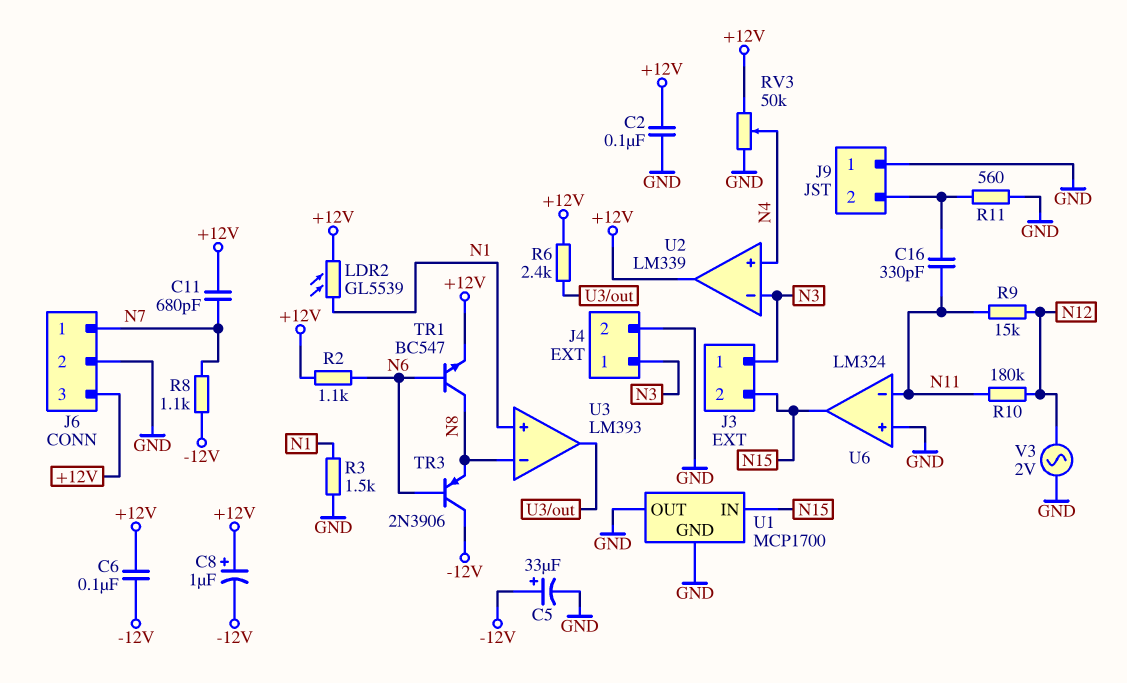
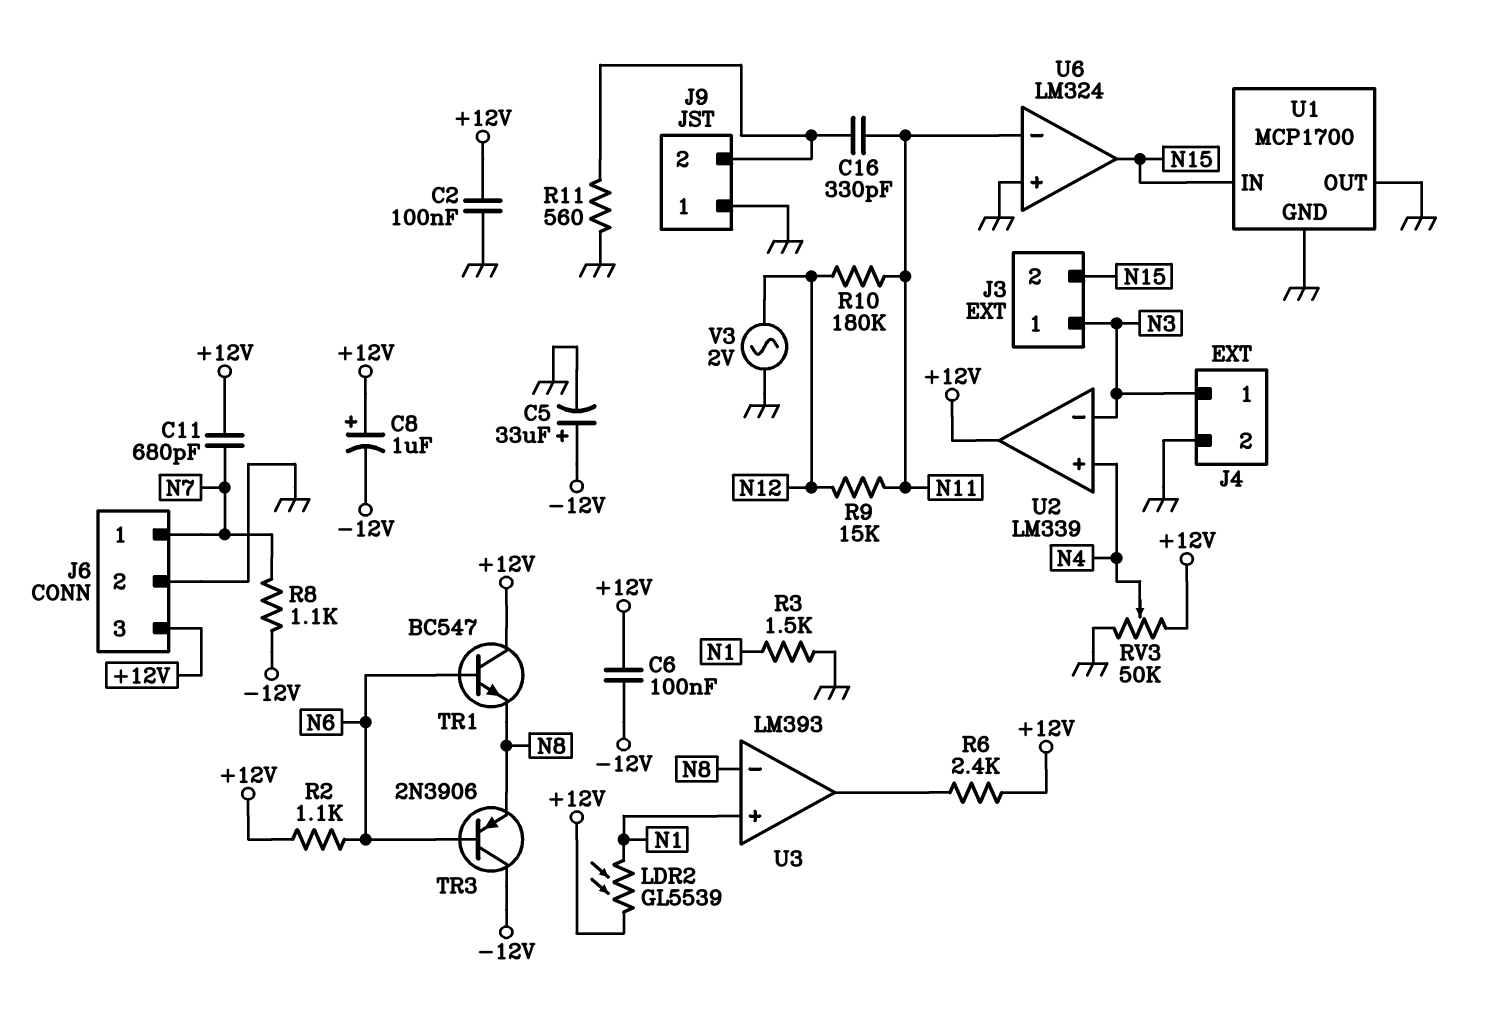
TR1: NPN BC547 (B N6, C N8, E +12V) -> NPN BC547 (B N6, C +12V, E N8)

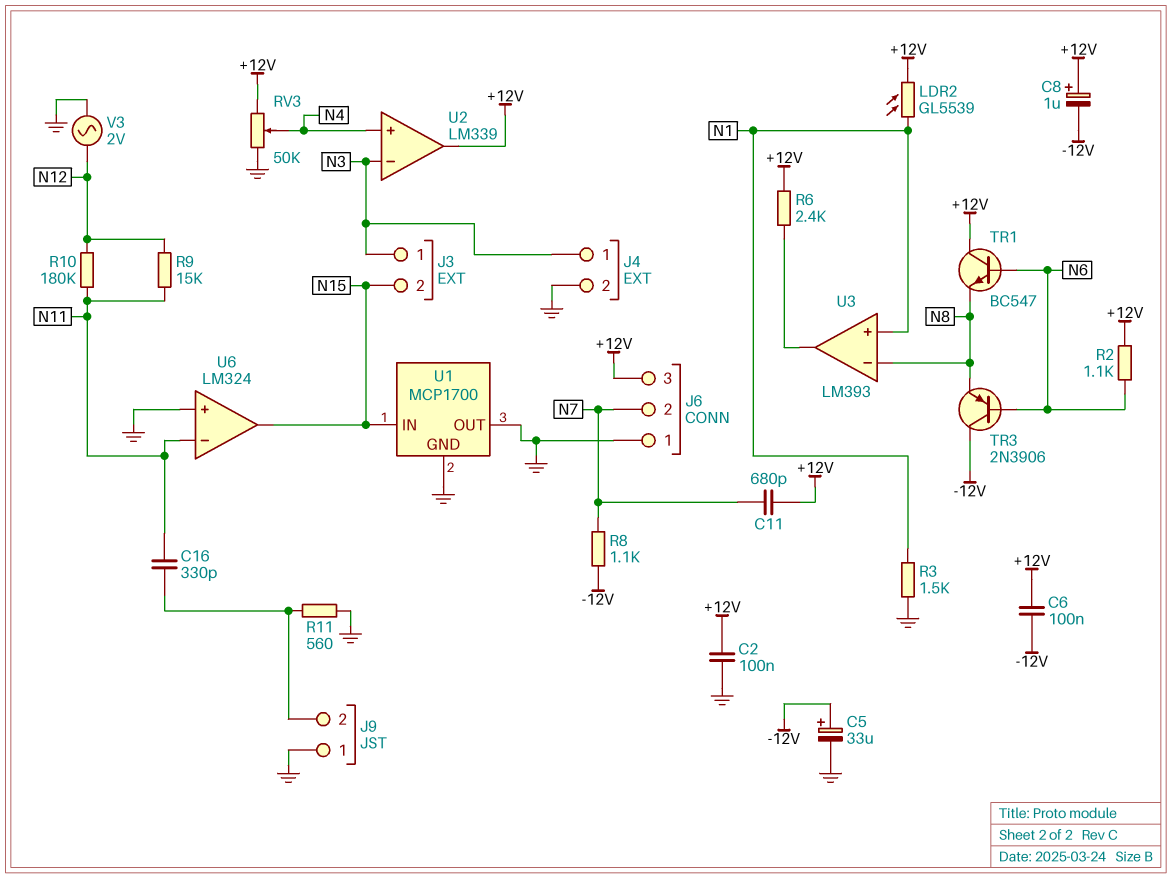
J6 pin 1: N7 -> GND
J6 pin 2: GND -> N7

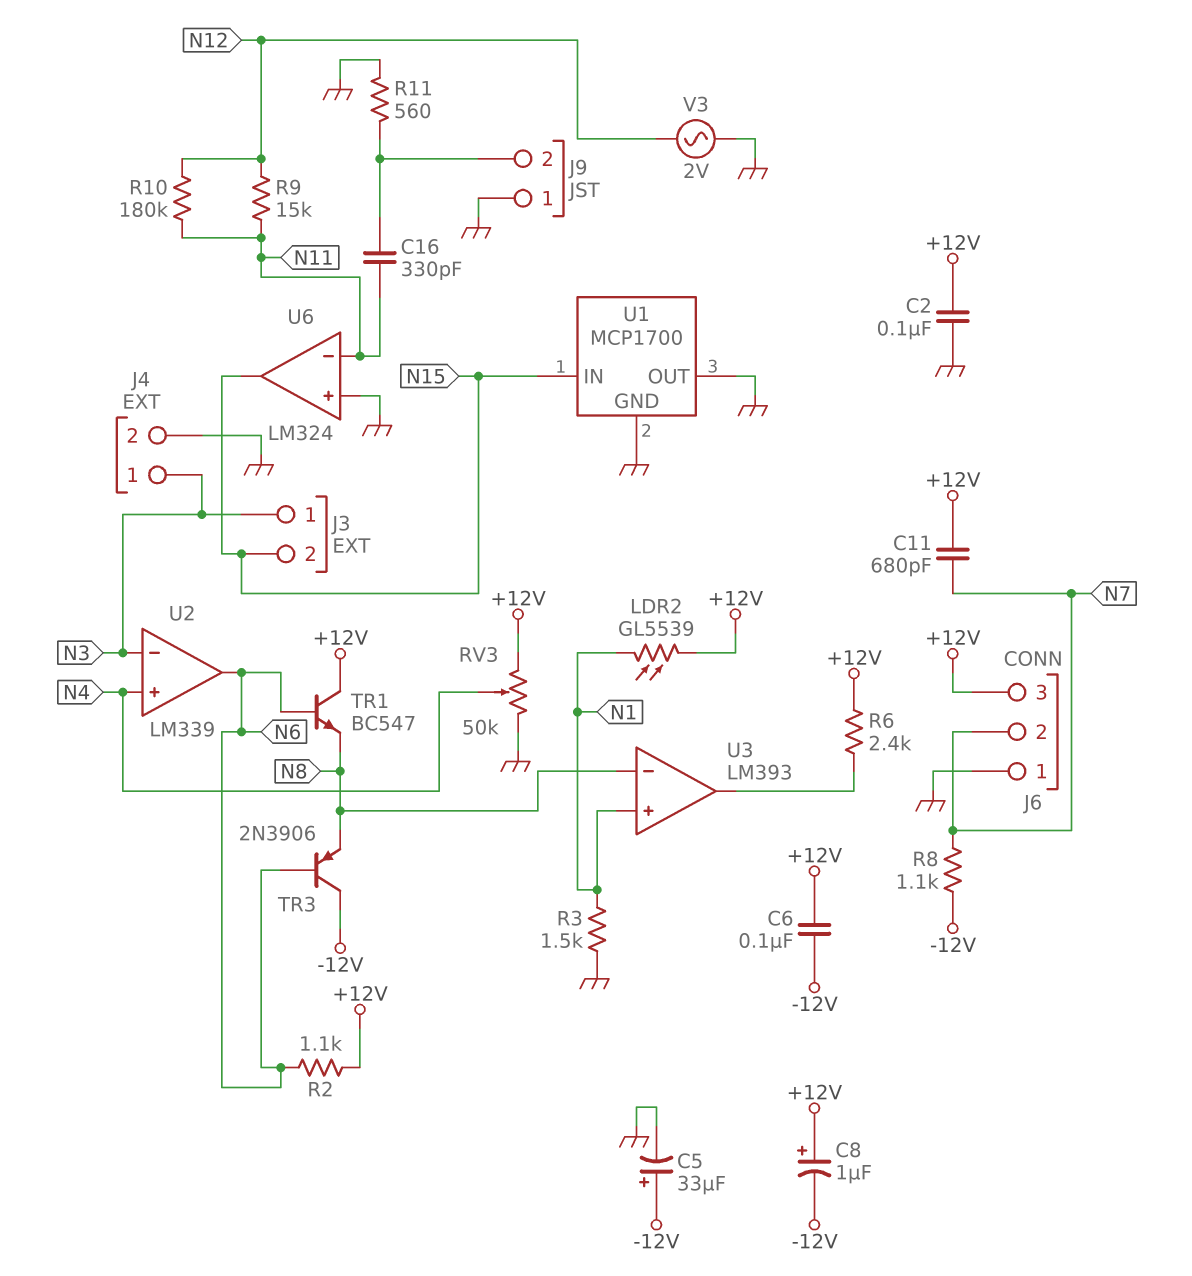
U2 pin out: +12V -> N6

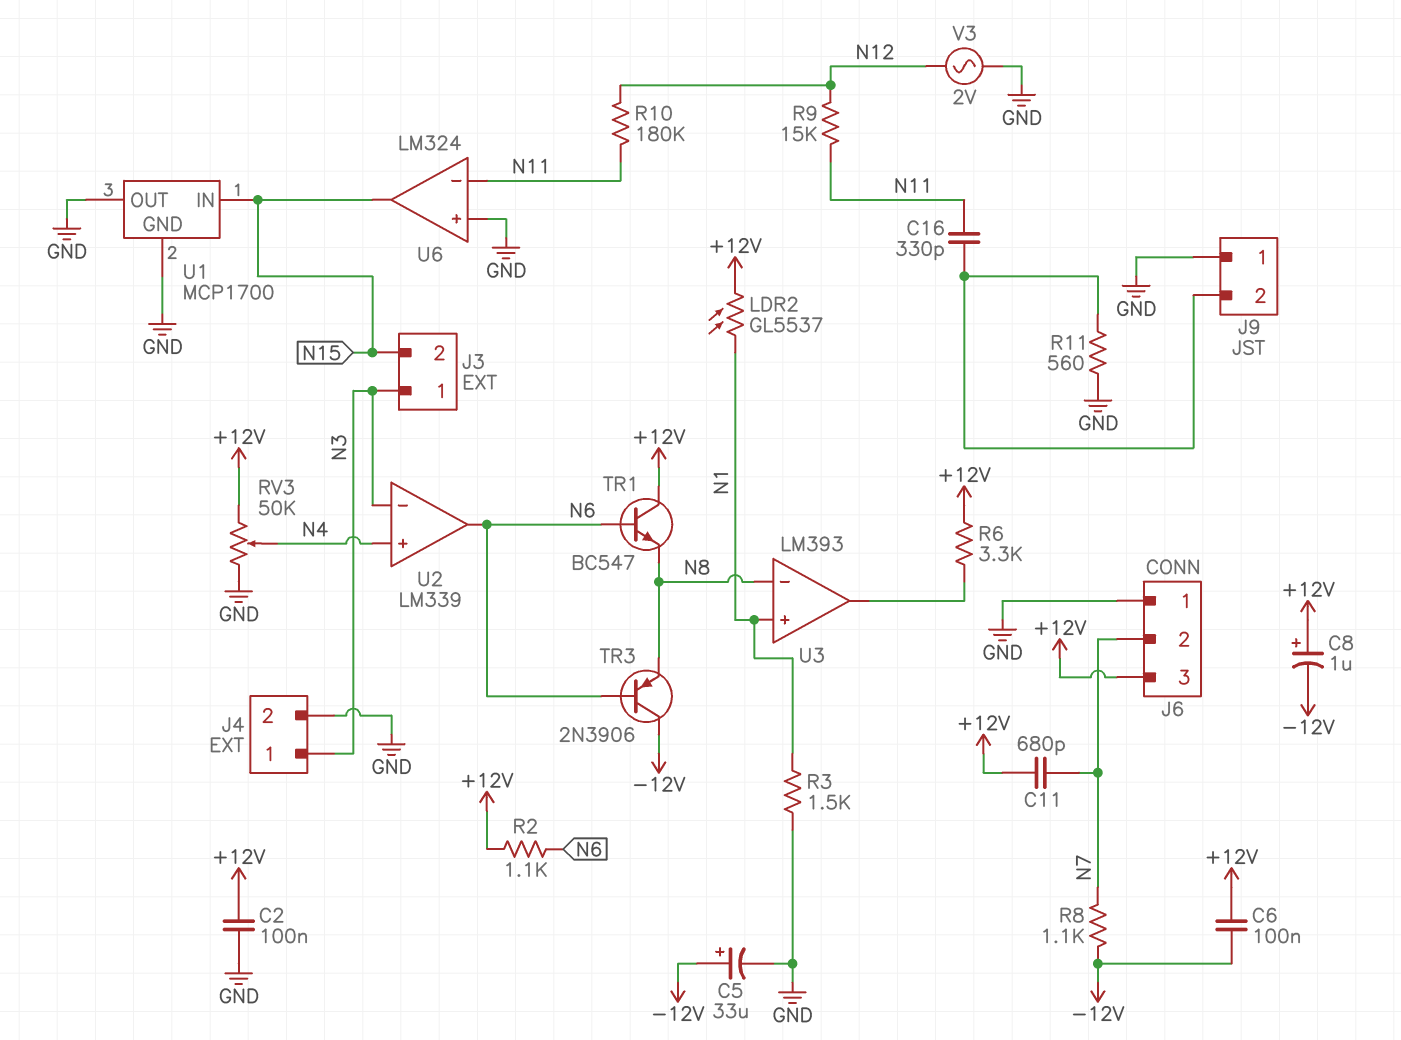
LDR2: GL5539 (+12V, N1) -> GL5537 (+12V, N1)
R6: 2.4k (+12V, U3/out) -> 3.3k (+12V, U3/out)

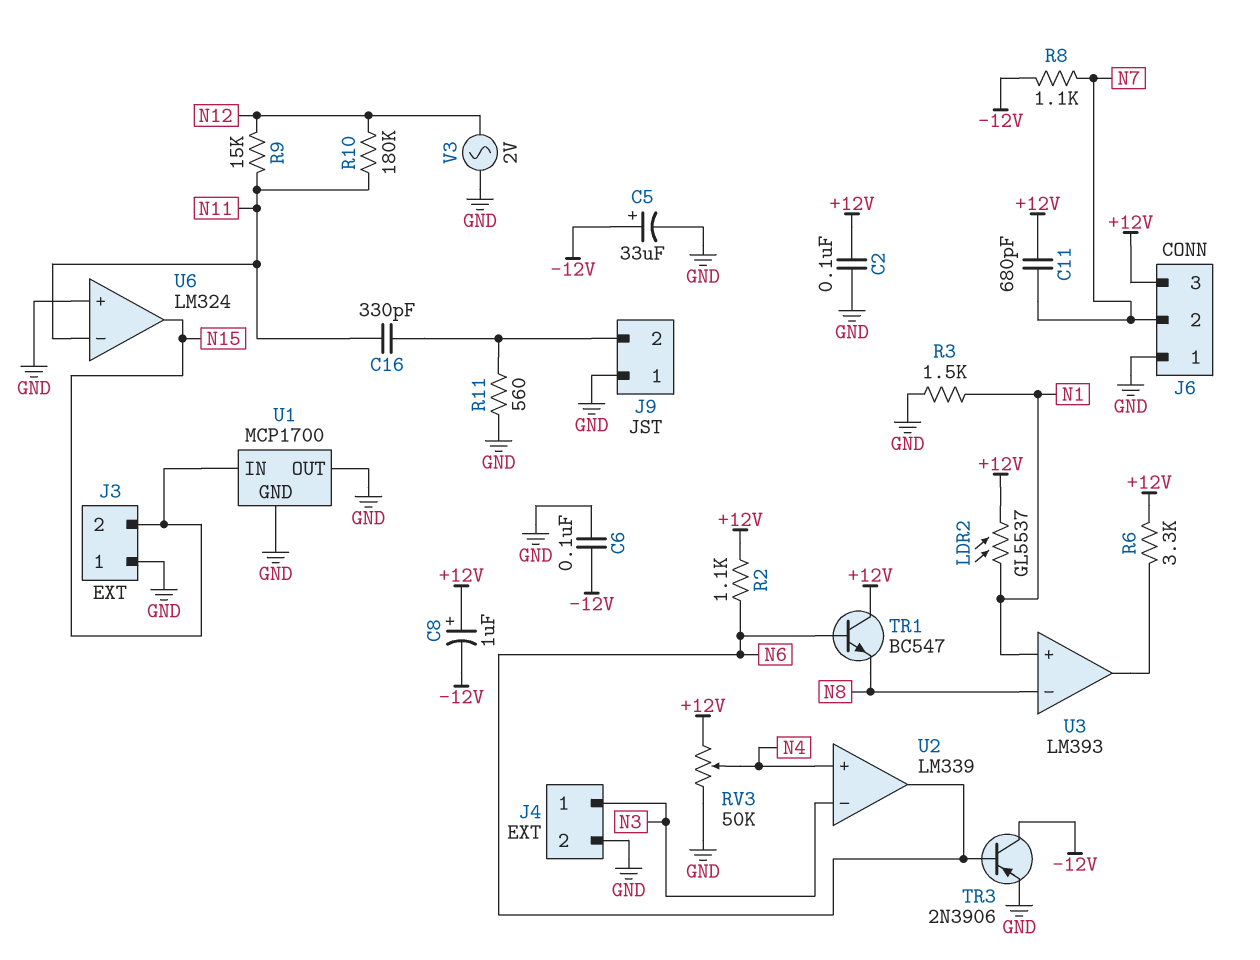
C6: 100nF (+12V, -12V) -> 100nF (-12V, GND)
J3 pin 1: N3 -> GND
TR3: PNP 2N3906 (B N6, C -12V, E N8) -> PNP 2N3906 (B N6, C -12V, E GND)

